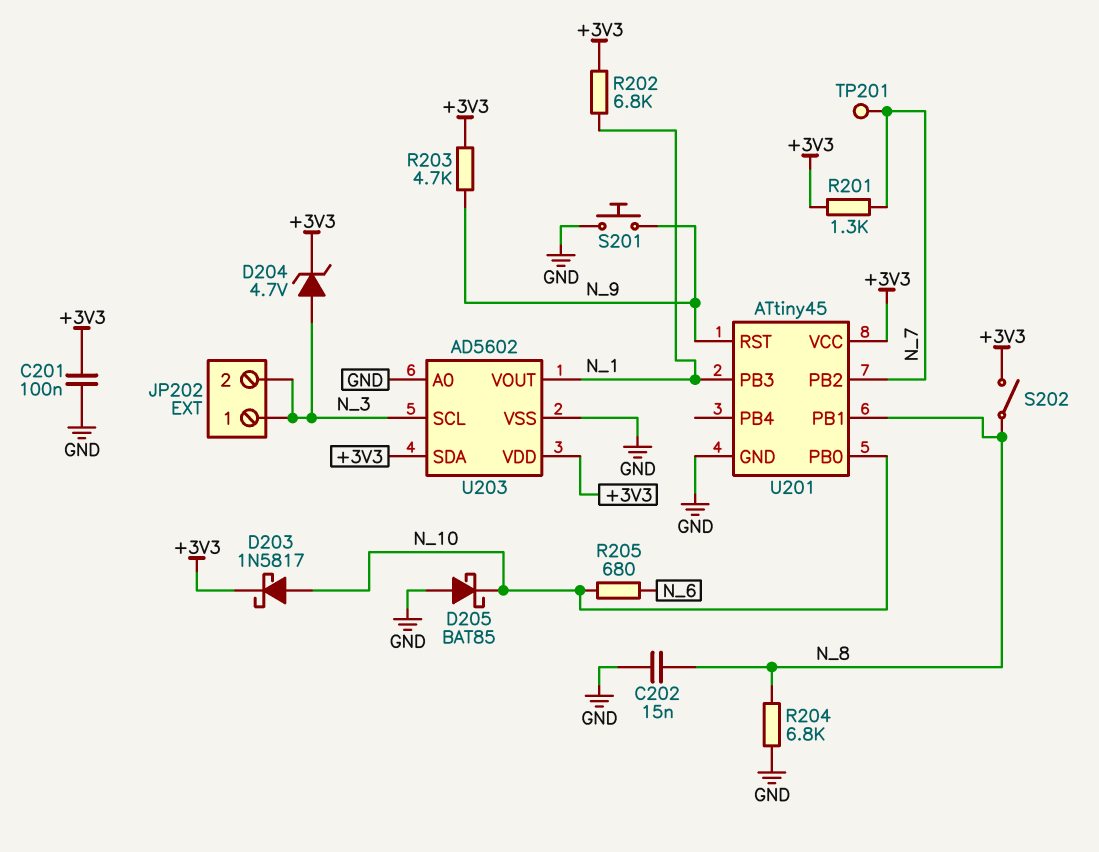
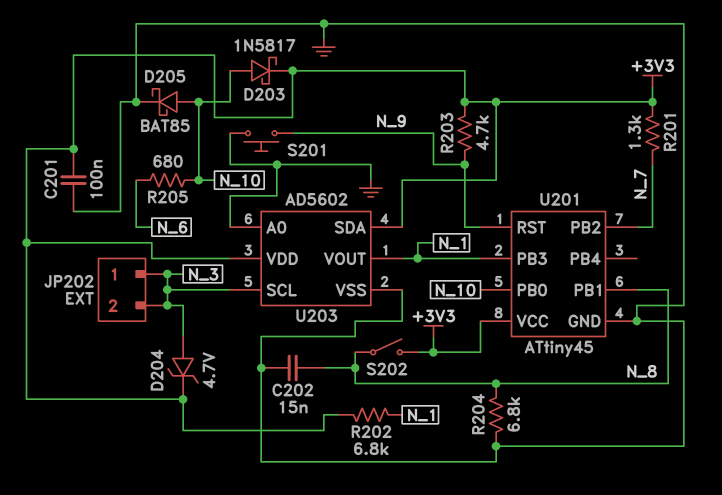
D205: schottky BAT85 (A GND, K N_10) -> schottky BAT85 (A N_10, K GND)
TP201: test point (N_7) -> none

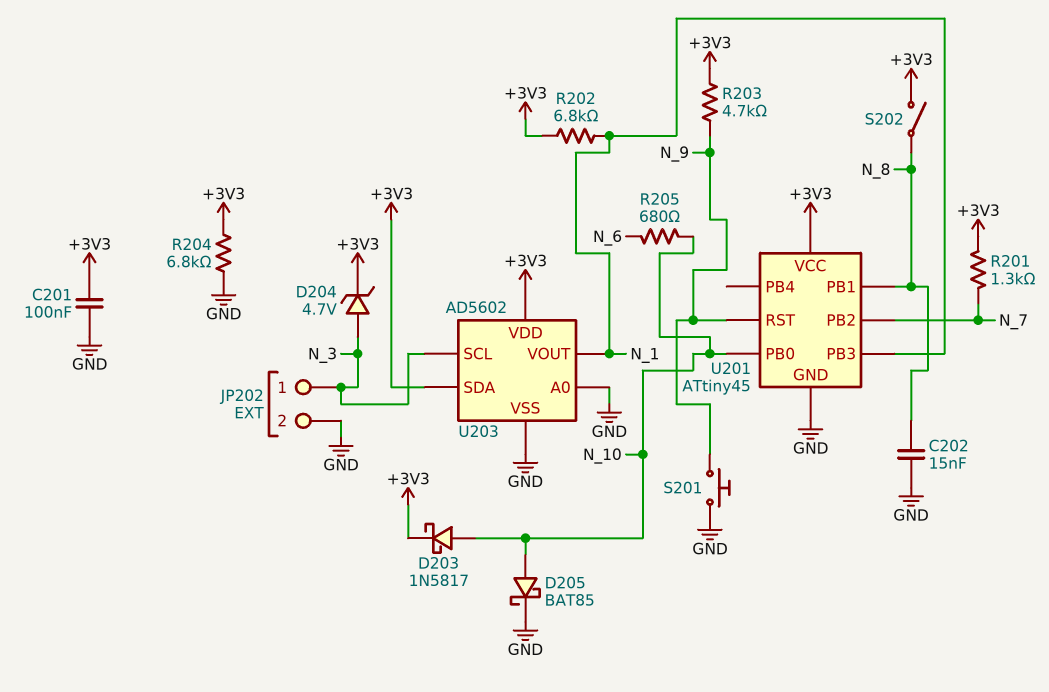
JP202 pin 2: N_3 -> GND
R204: 6.8k (GND, N_8) -> 6.8k (+3V3, GND)

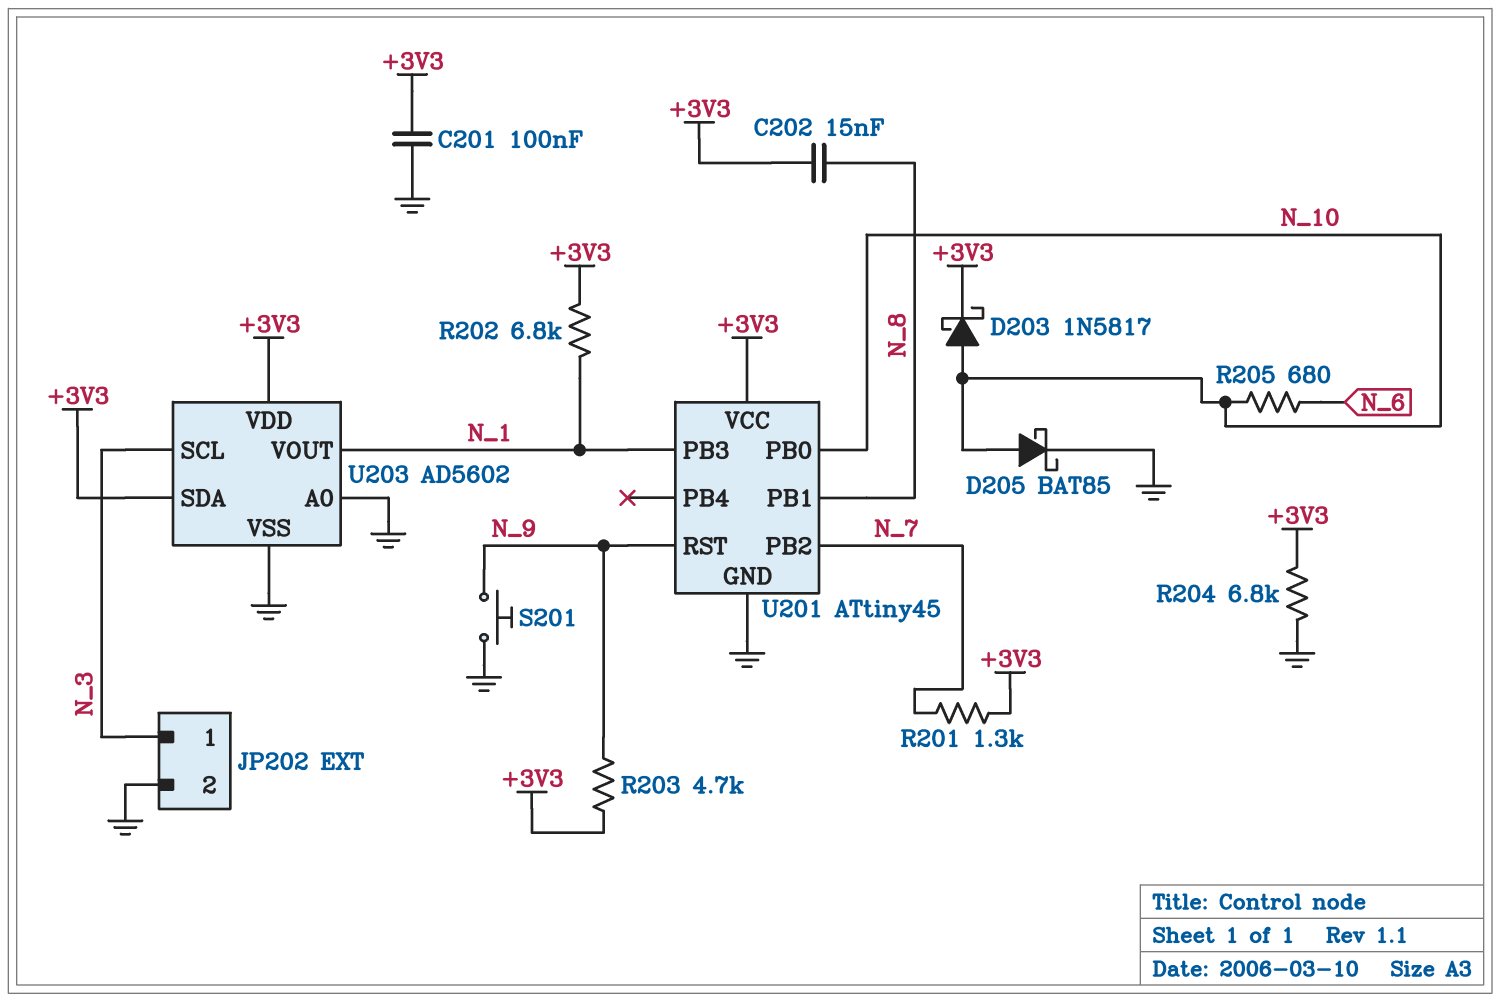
C202: 15nF (GND, N_8) -> 15nF (+3V3, N_8)
D204: zener 4.7V (A N_3, K +3V3) -> none
S202: switch (+3V3, N_8) -> none

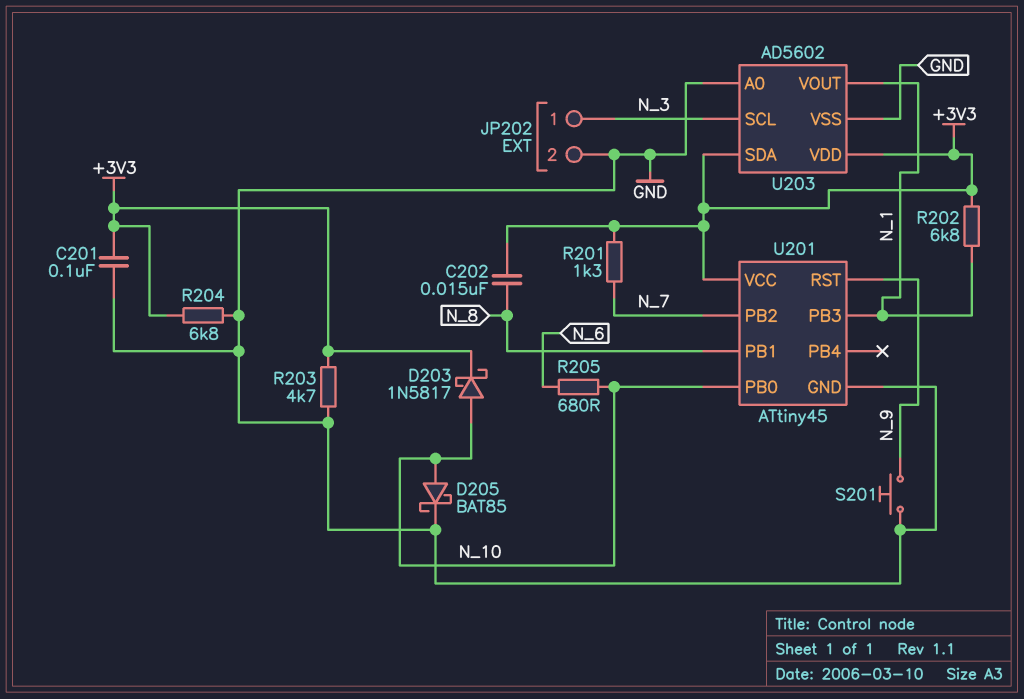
R203: 4.7k (+3V3, N_9) -> 4.7k (+3V3, GND)

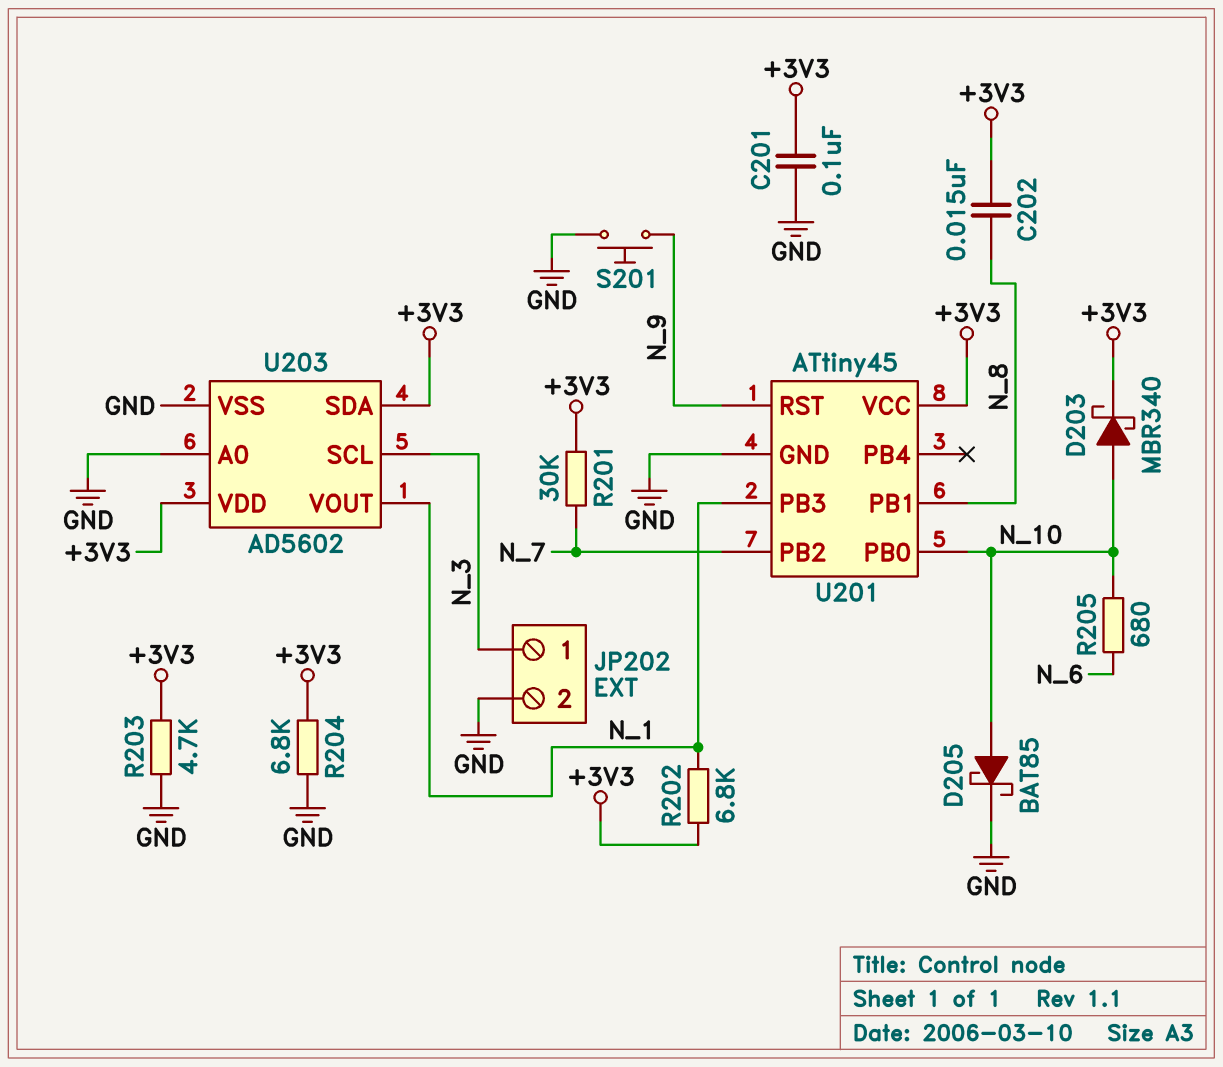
D203: schottky 1N5817 (A N_10, K +3V3) -> schottky MBR340 (A N_10, K +3V3)
R201: 1.3k (+3V3, N_7) -> 30k (+3V3, N_7)

